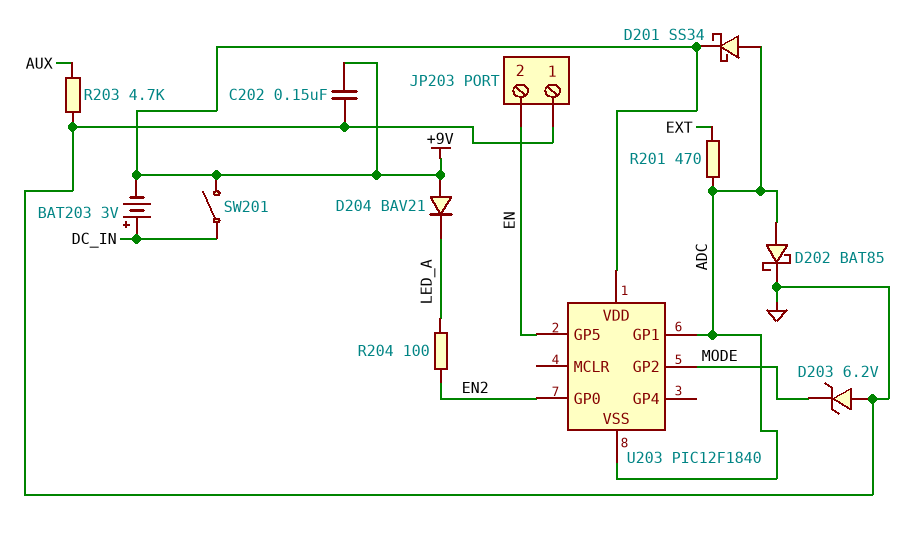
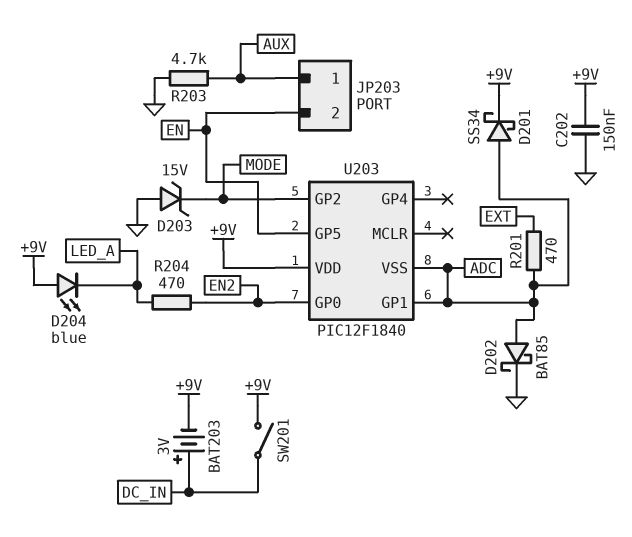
D203: zener 6.2V (A GND, K MODE) -> zener 15V (A GND, K MODE)
D204: diode BAV21 (A +9V, K LED_A) -> LED blue (A +9V, K LED_A)
JP203 pin 1: GND -> AUX
R204: 100 (EN2, LED_A) -> 470 (EN2, LED_A)

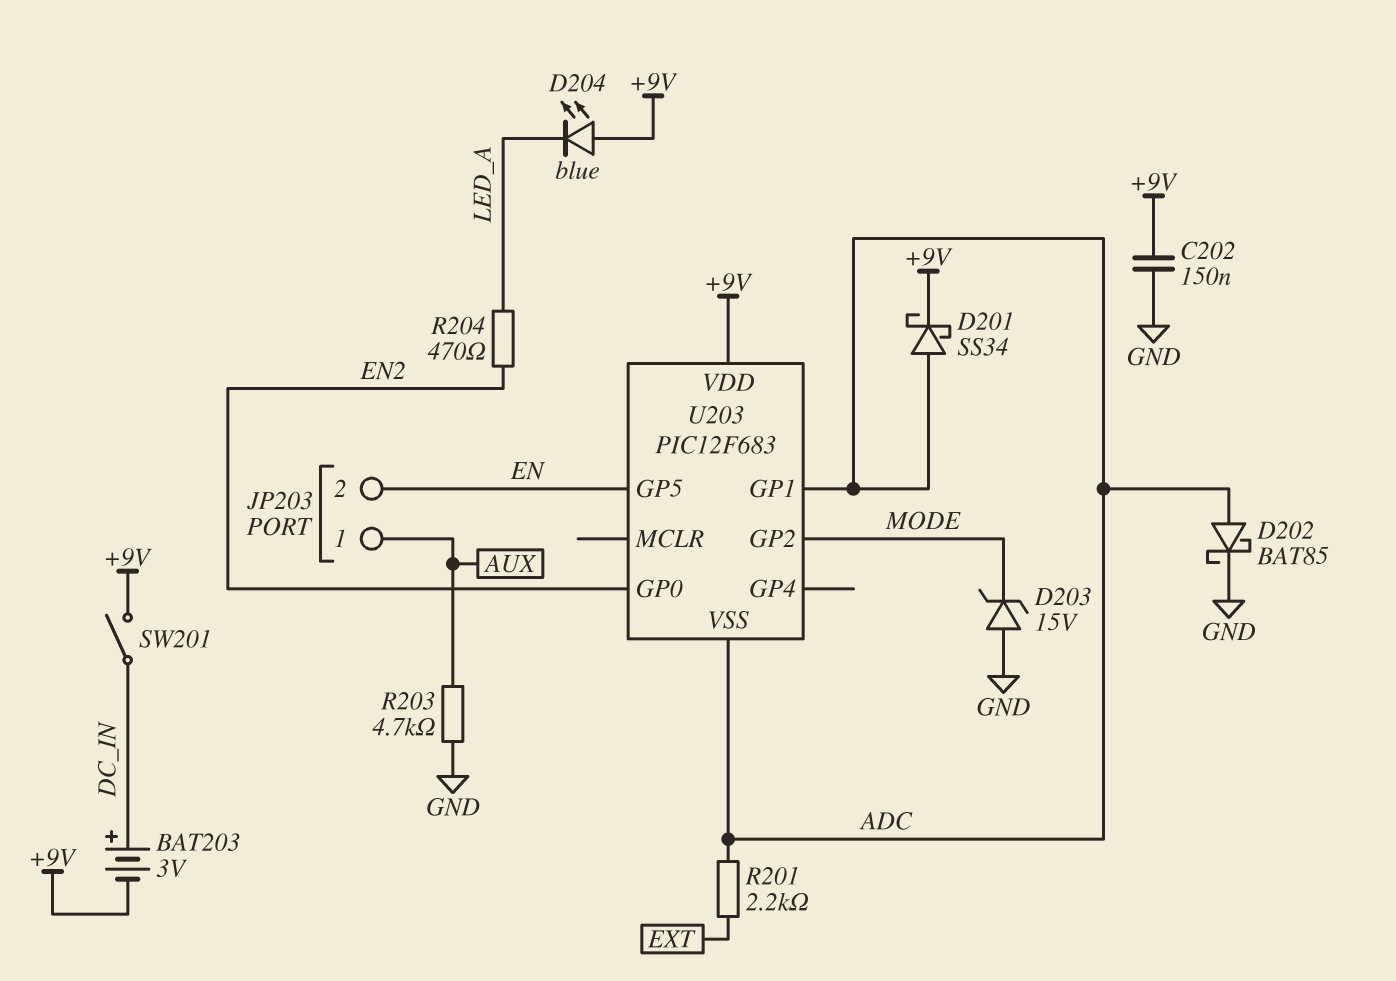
R201: 470 (ADC, EXT) -> 2.2k (ADC, EXT)
U203: PIC12F1840 -> PIC12F683

